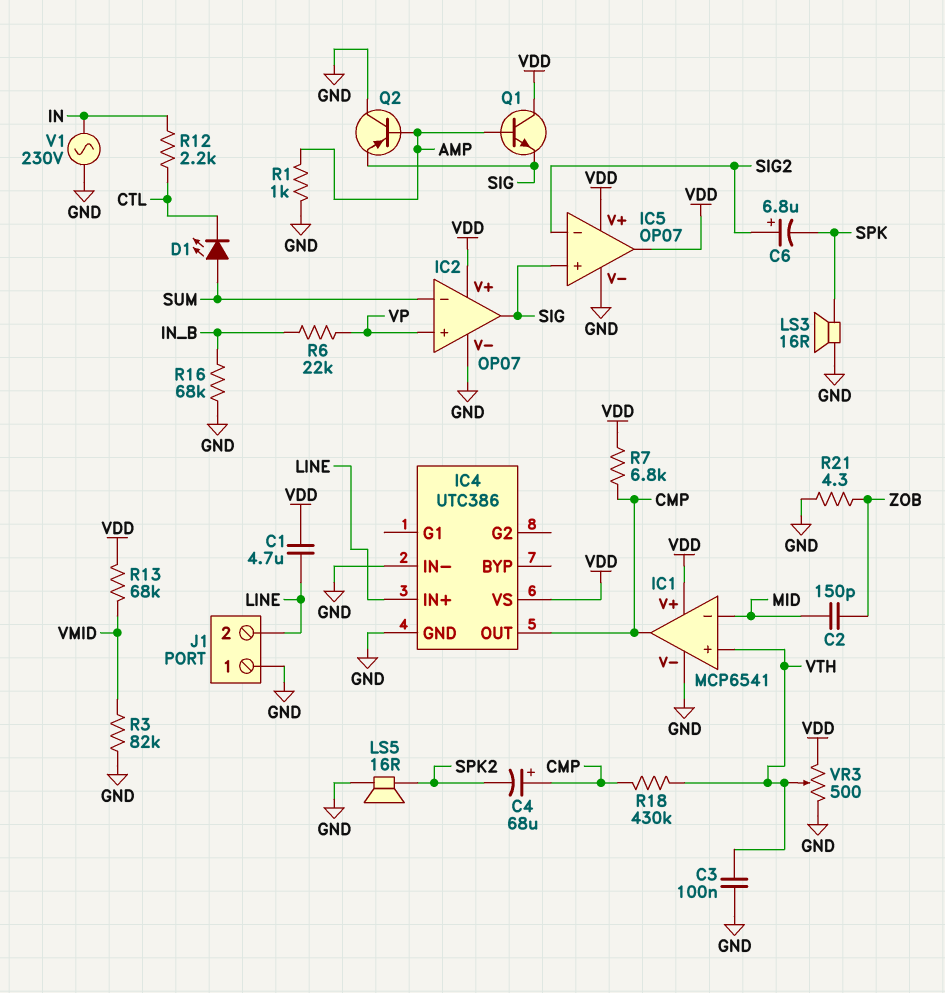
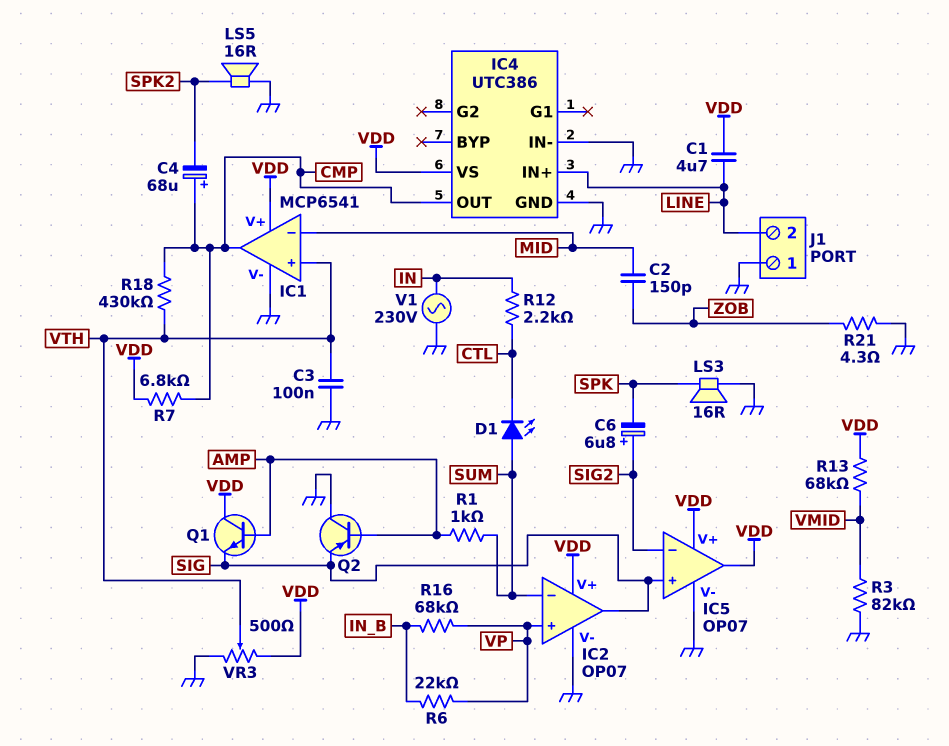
R1: 1k (AMP, GND) -> 1k (AMP, SUM)
R16: 68k (GND, IN_B) -> 68k (IN_B, VP)

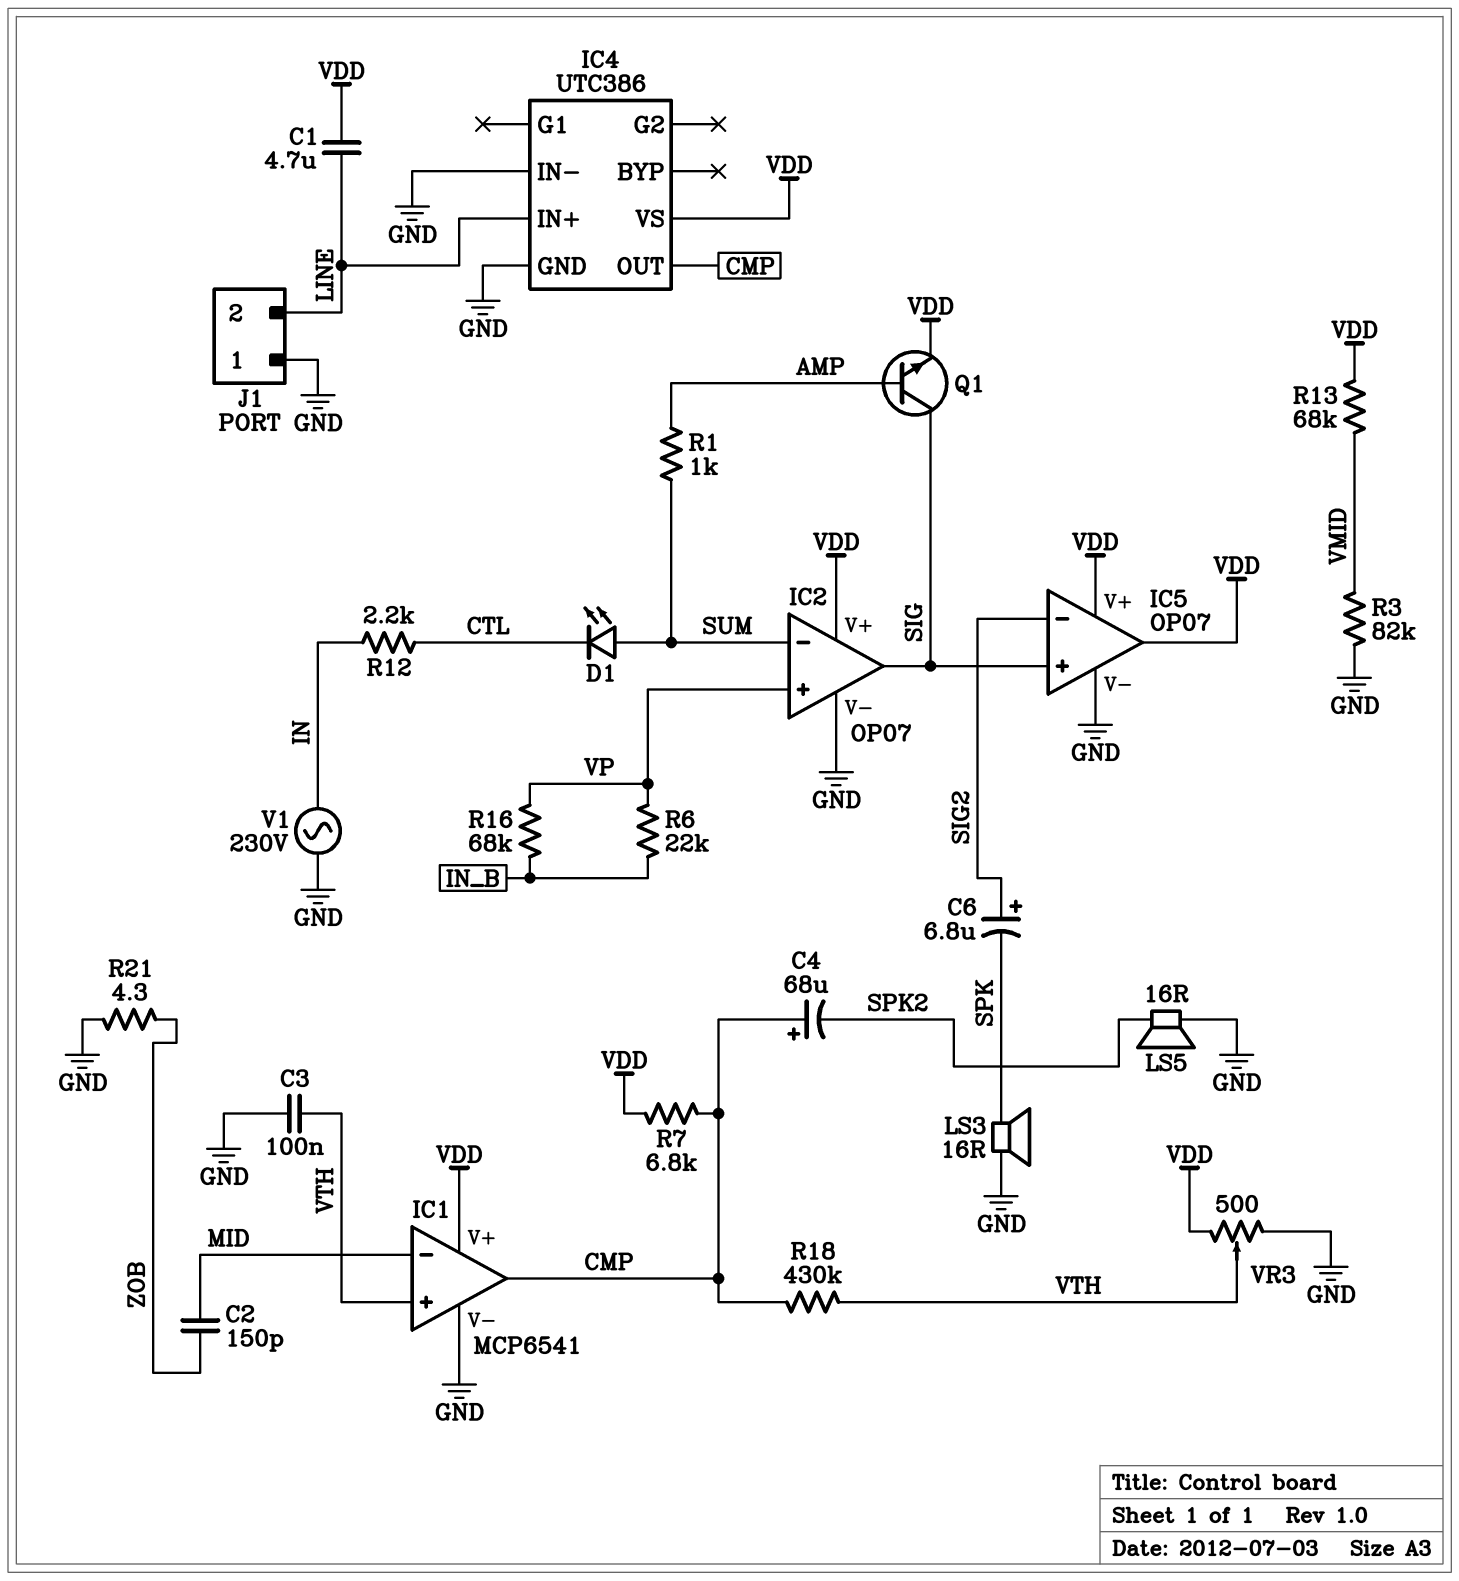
Q1: NPN (B AMP, C VDD, E SIG) -> NPN (B AMP, C SIG, E VDD)
Q2: PNP (B AMP, C GND, E SIG) -> none

